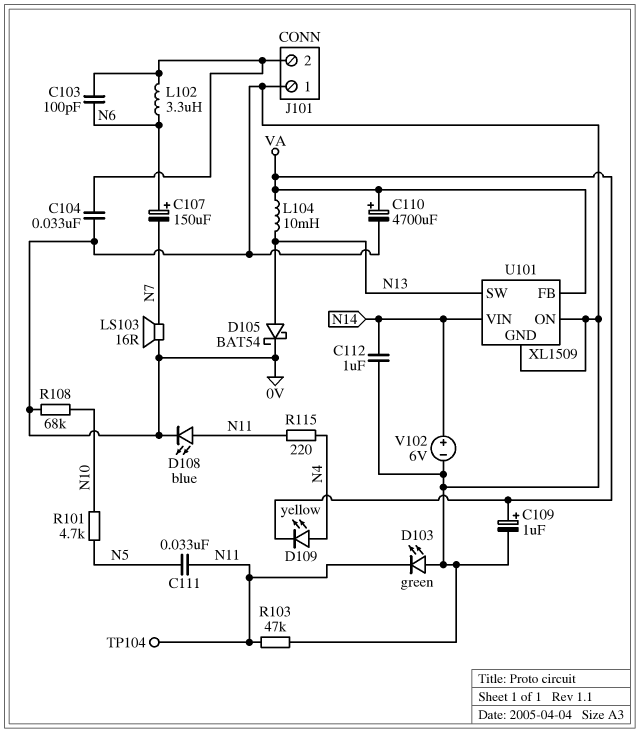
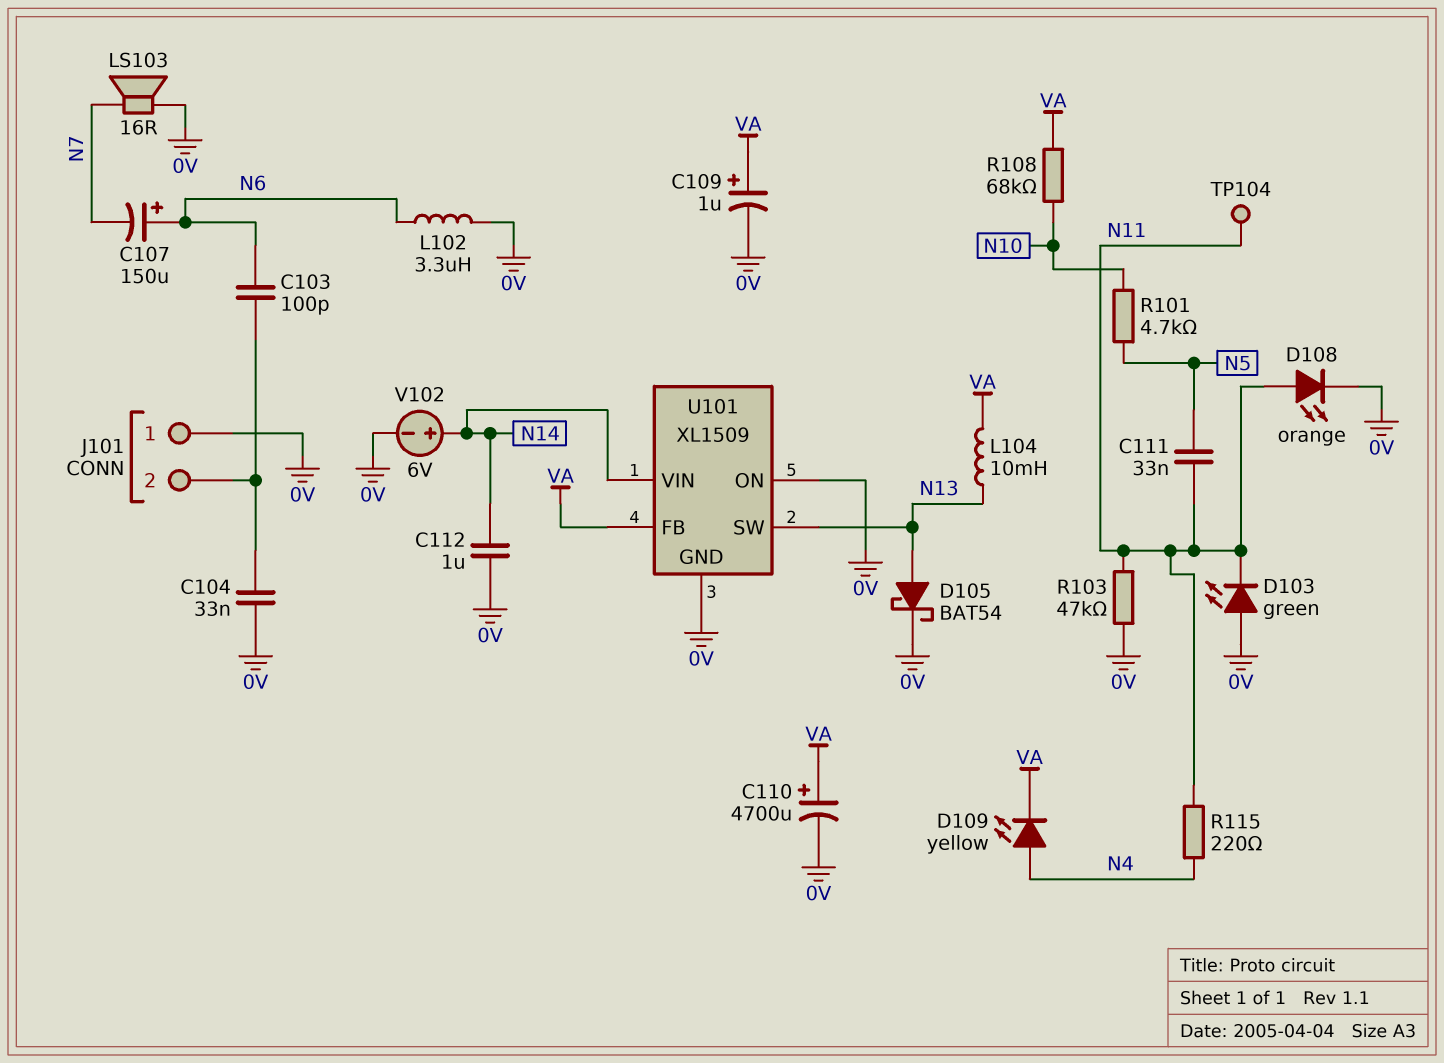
D108: LED blue (A N11, K 0V) -> LED orange (A N11, K 0V)
L102: 3.3uH (J101/2, N6) -> 3.3uH (0V, N6)
R108: 68k (0V, N10) -> 68k (N10, VA)

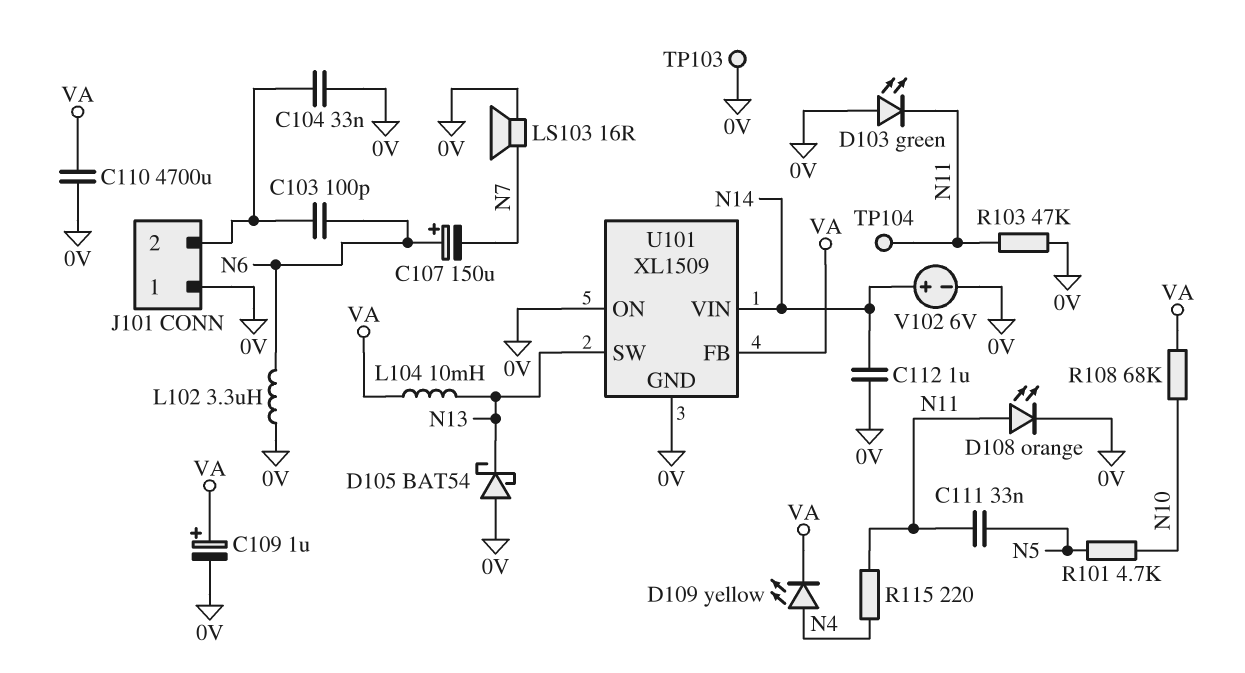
C110: 4700uF (plus VA, minus 0V) -> 4700uF (0V, VA)
D105: schottky BAT54 (A N13, K 0V) -> schottky BAT54 (A 0V, K N13)
TP103: none -> test point (0V)

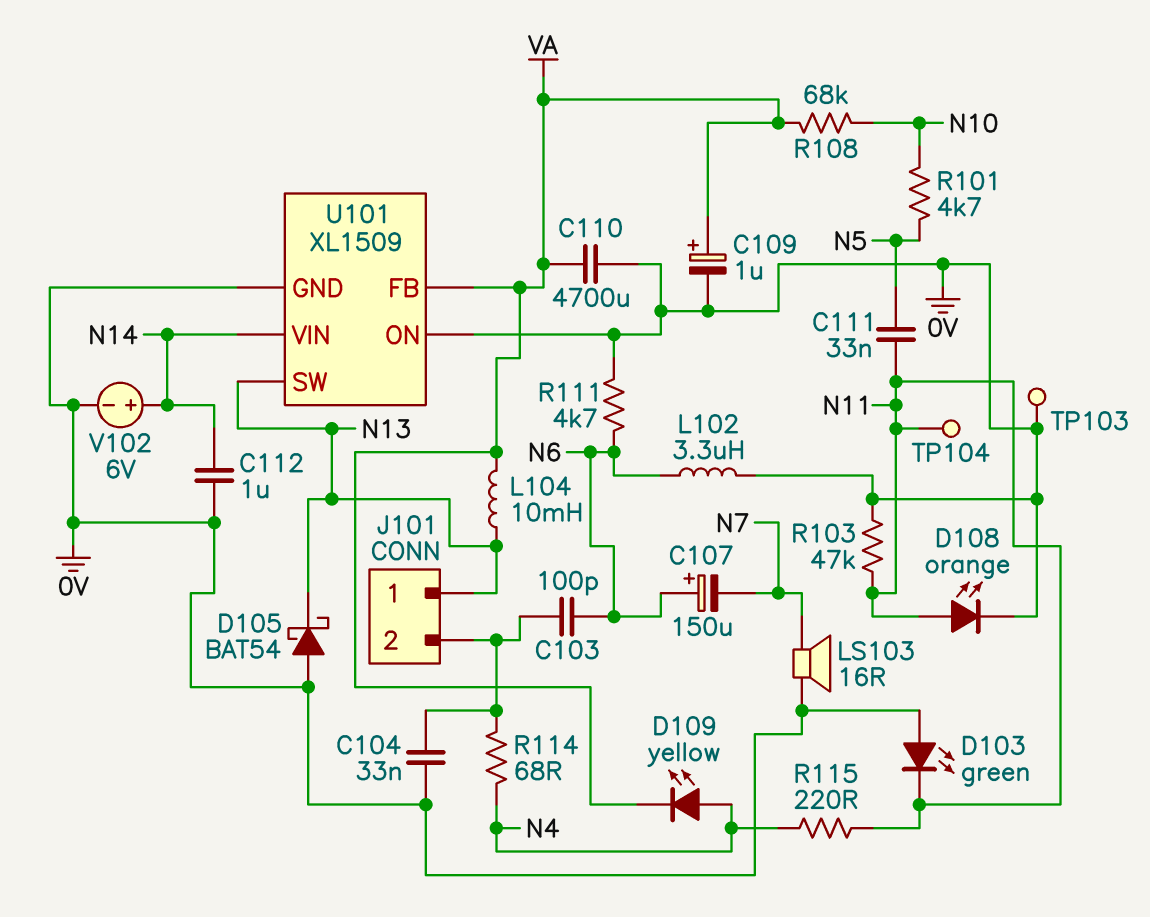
J101 pin 1: 0V -> N13
R111: none -> 4.7k (0V, N6)
R114: none -> 68 (J101/2, N4)

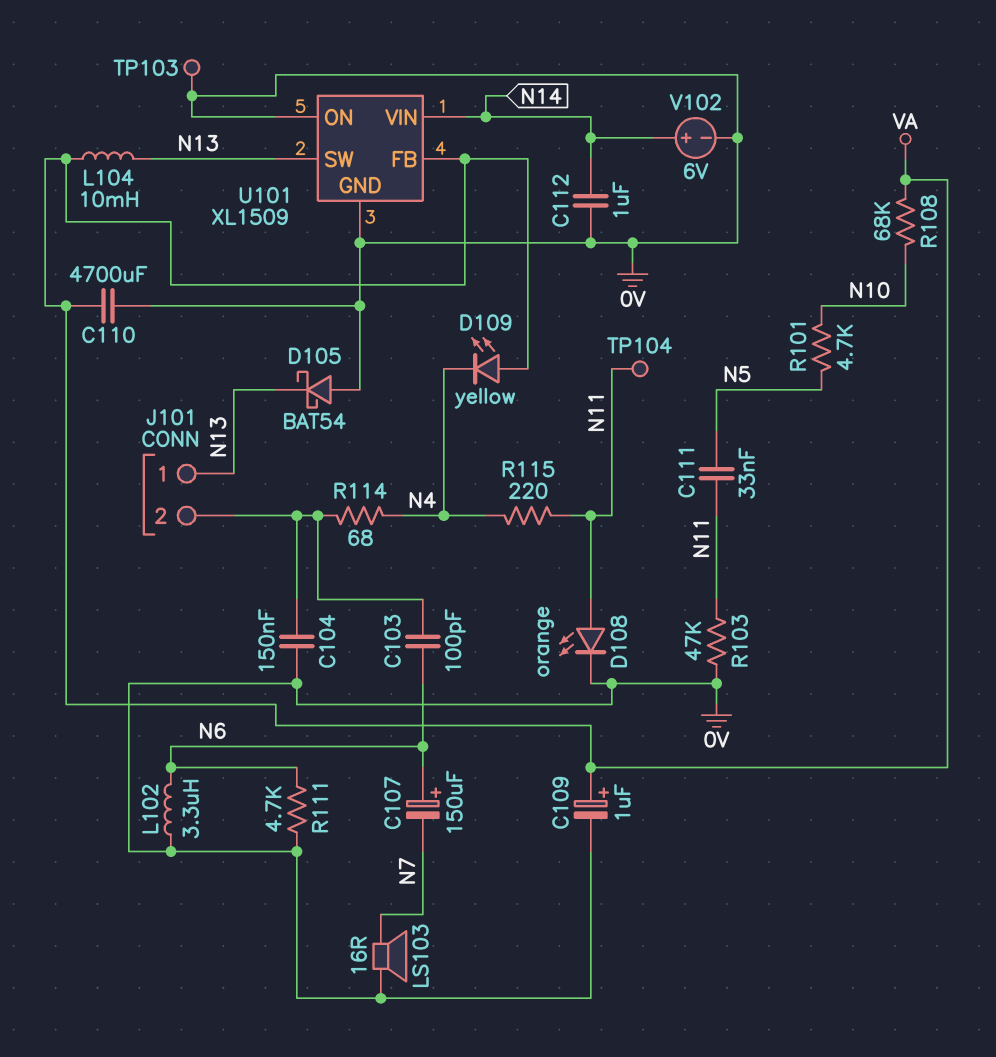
C104: 33nF (0V, J101/2) -> 150nF (0V, J101/2)
D103: LED green (A 0V, K N11) -> none
D109: LED yellow (A N4, K VA) -> LED yellow (A VA, K N4)

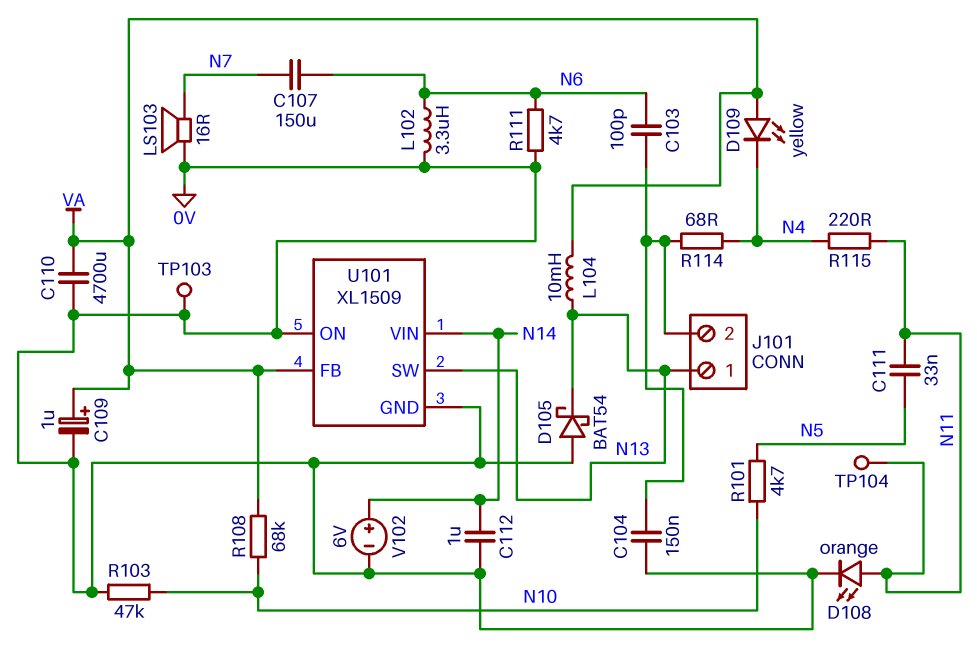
C107: 150uF (plus N6, minus N7) -> 150uF (N6, N7)
R103: 47k (0V, N11) -> 47k (0V, N10)

